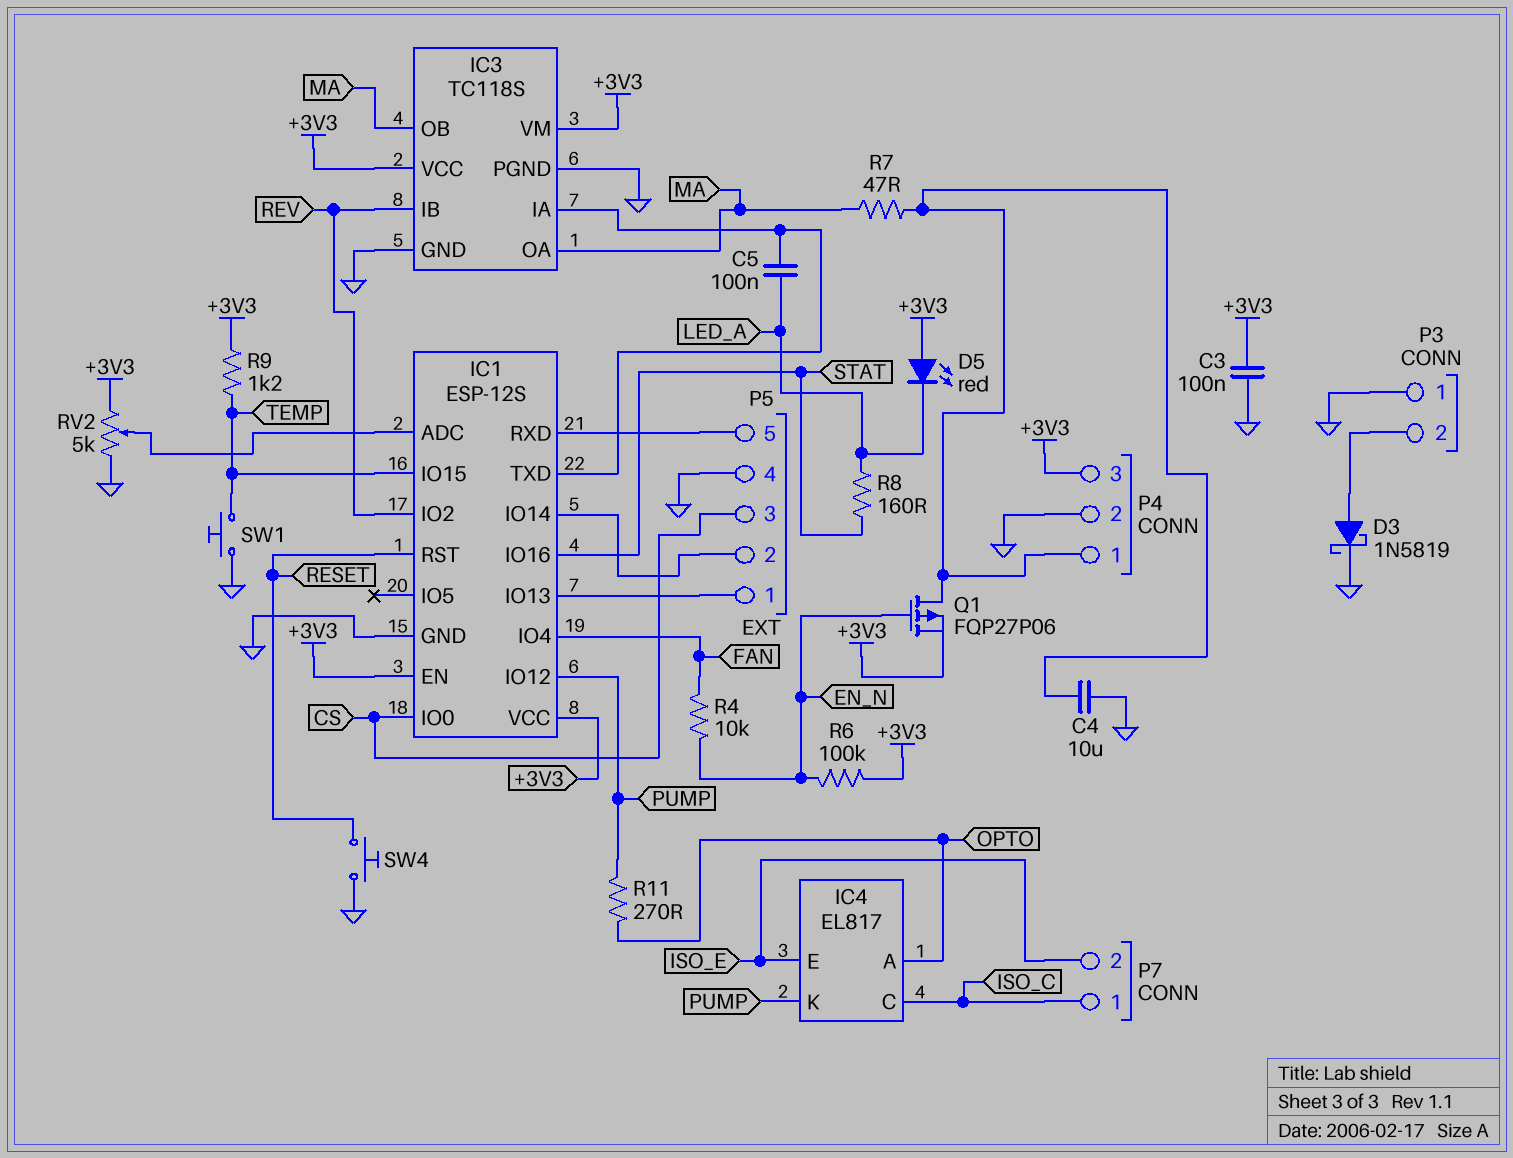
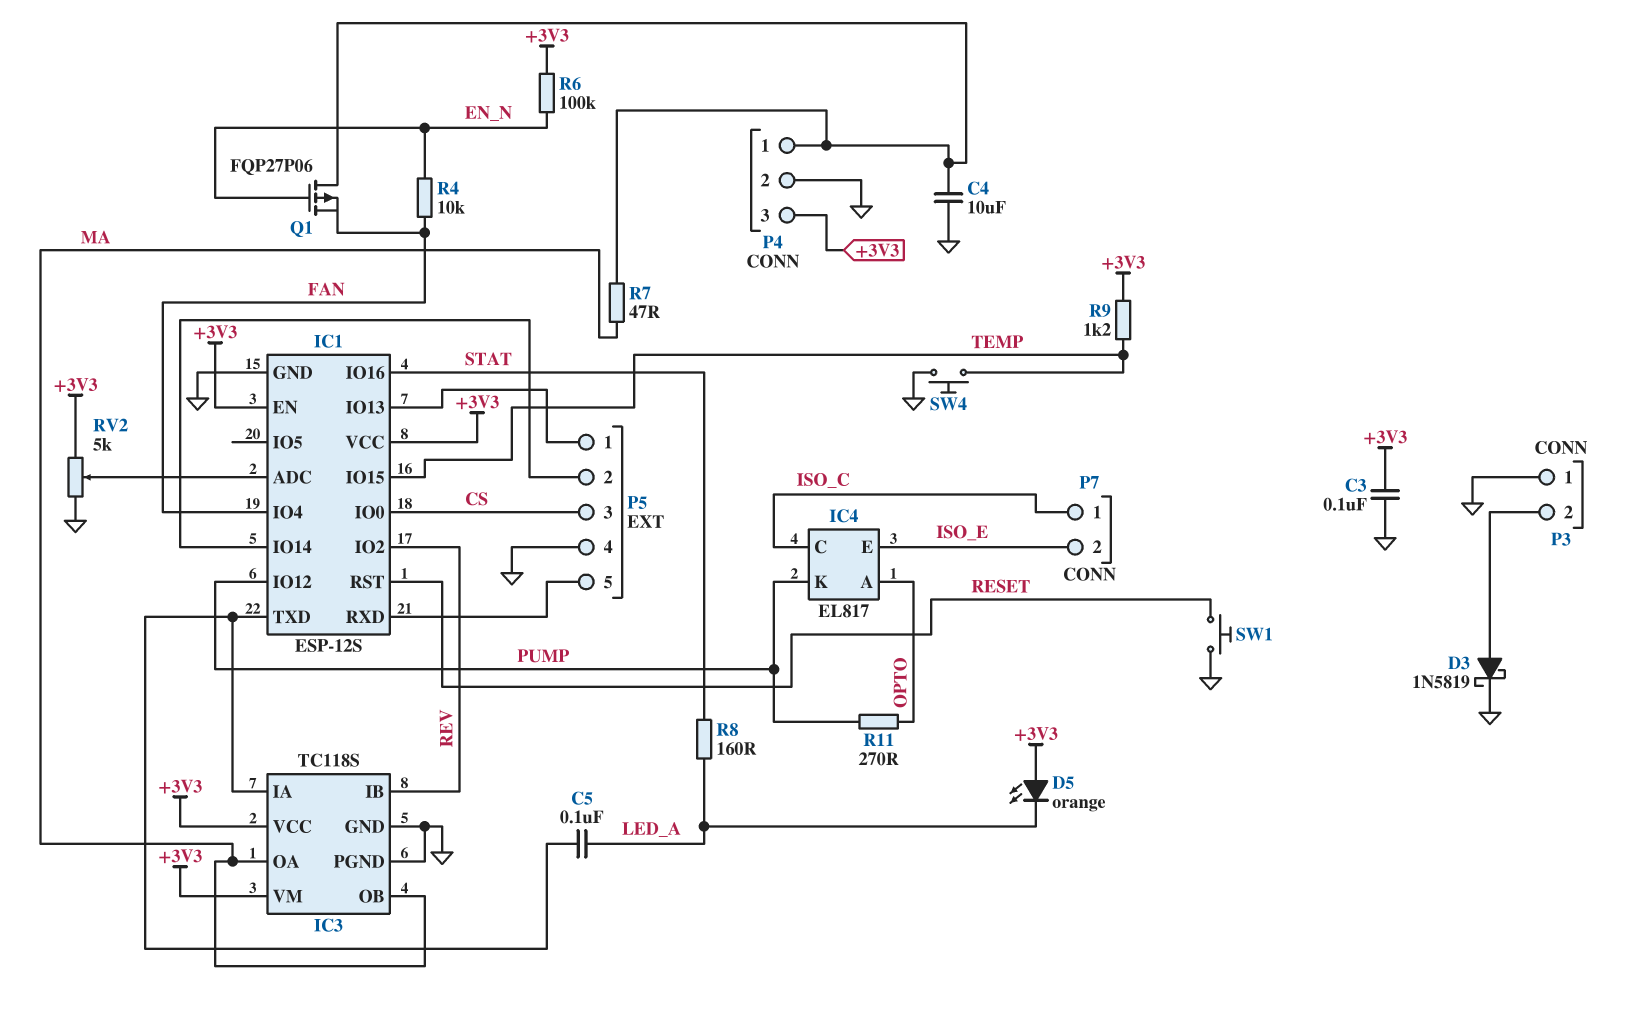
D5: LED red (A +3V3, K LED_A) -> LED orange (A +3V3, K LED_A)
Q1: PMOS FQP27P06 (G EN_N, D P4/1, S +3V3) -> PMOS FQP27P06 (G EN_N, D P4/1, S FAN)
SW1: button (GND, TEMP) -> button (GND, RESET)
SW4: button (GND, RESET) -> button (GND, TEMP)

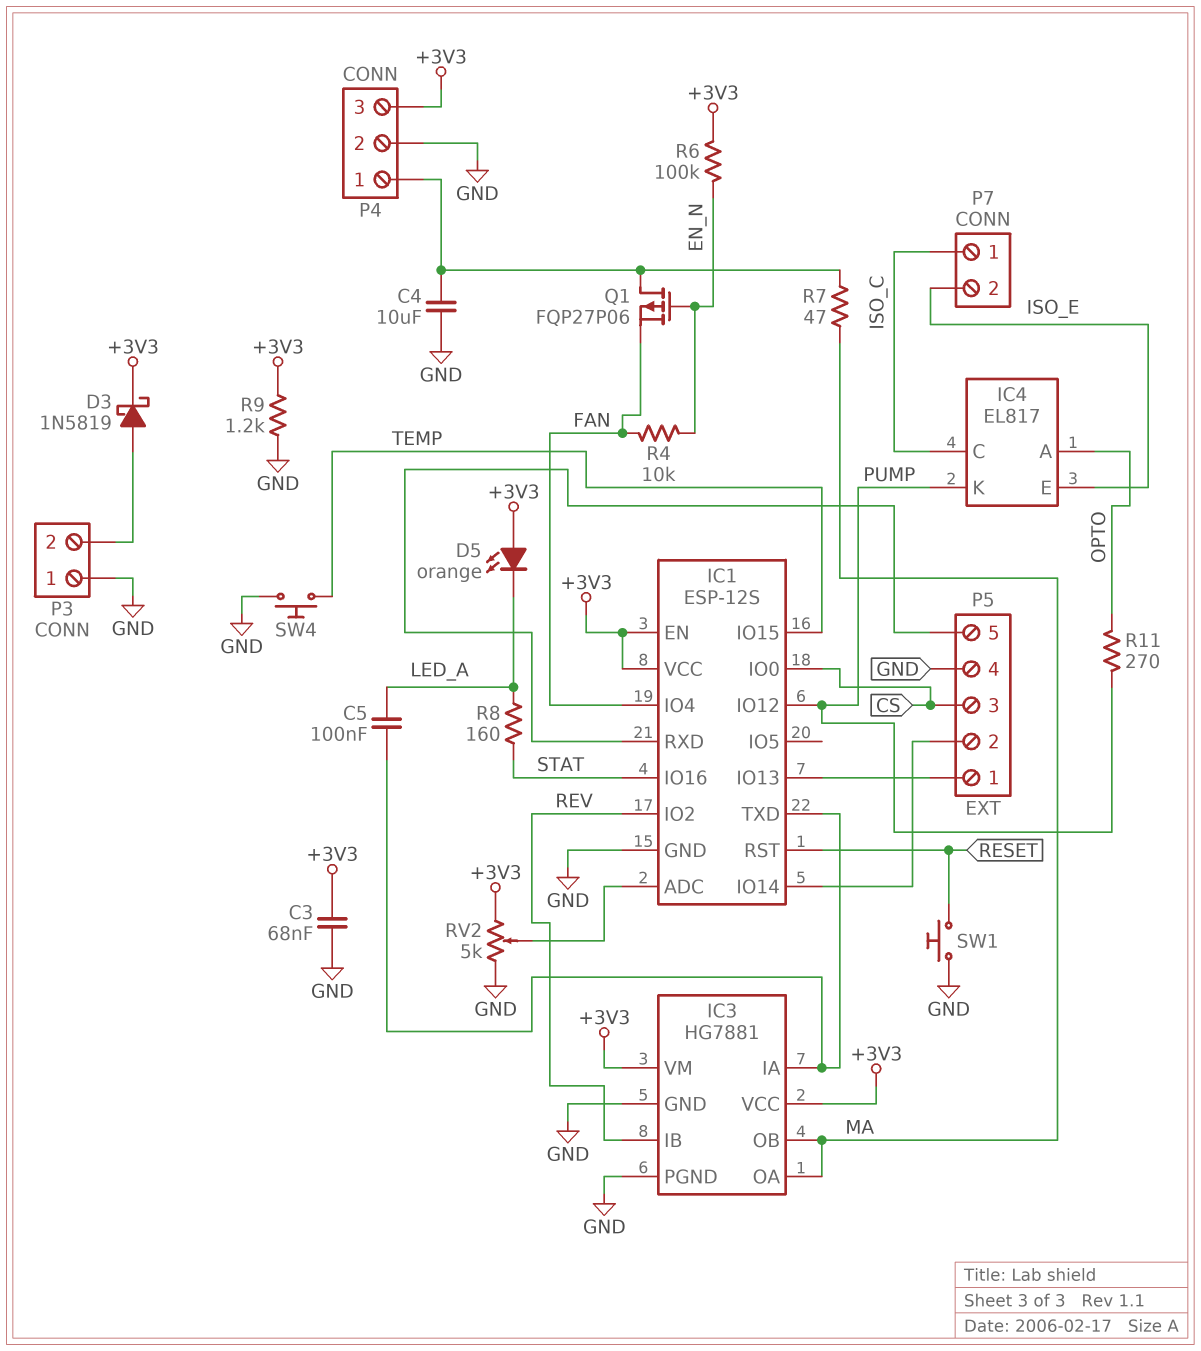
C3: 100nF (+3V3, GND) -> 68nF (+3V3, GND)
D3: schottky 1N5819 (A P3/2, K GND) -> schottky 1N5819 (A P3/2, K +3V3)
IC3: TC118S -> HG7881
R9: 1.2k (+3V3, TEMP) -> 1.2k (+3V3, GND)

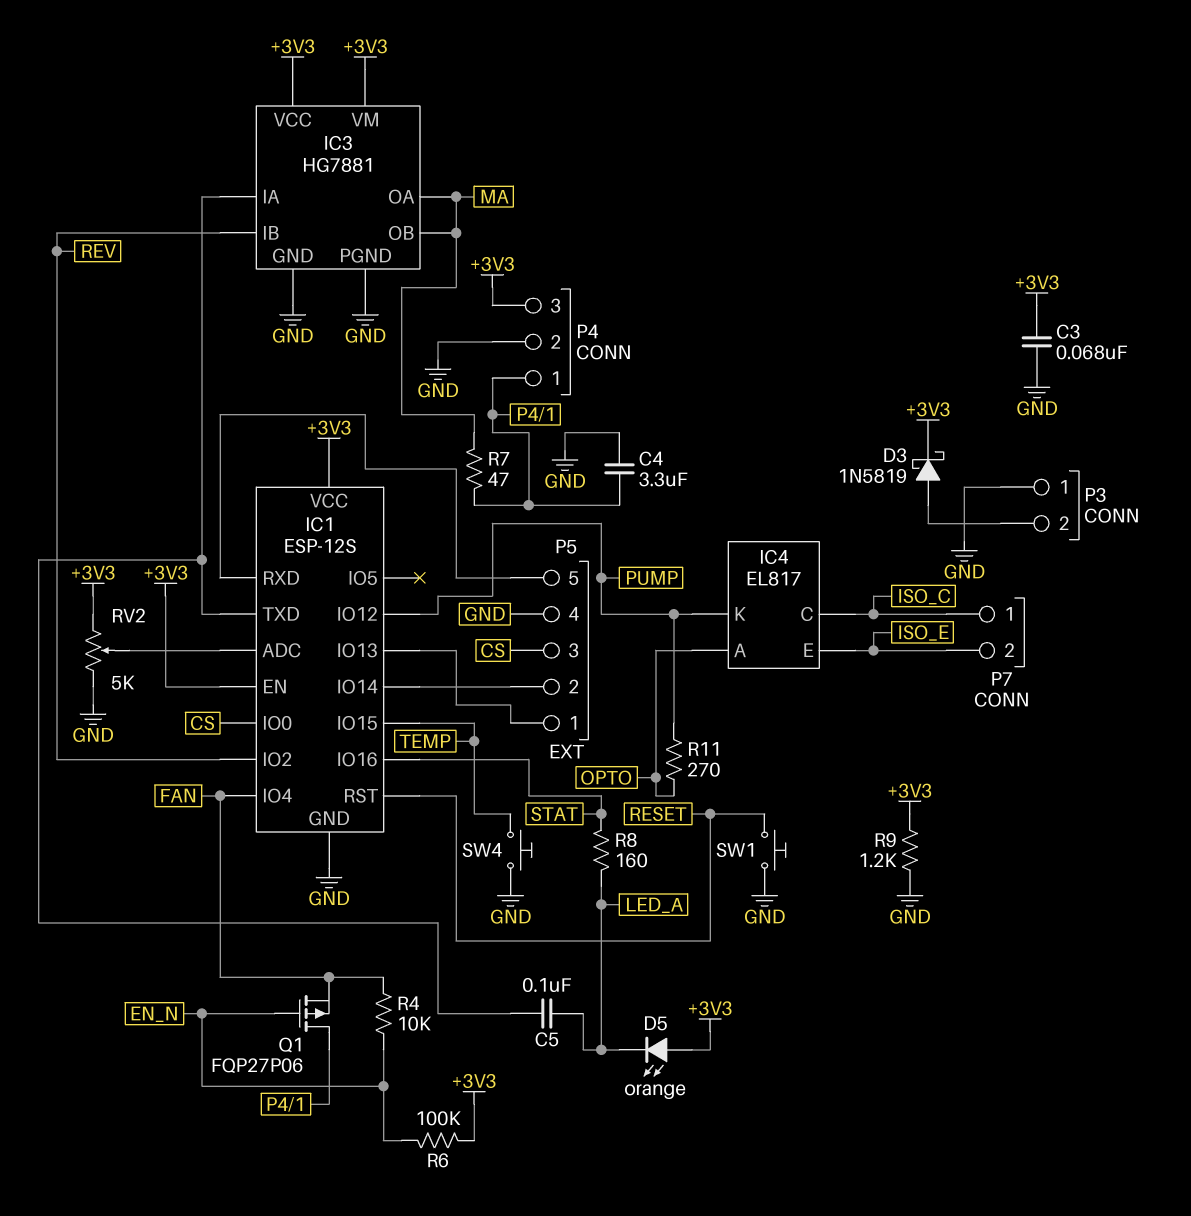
C4: 10uF (GND, P4/1) -> 3.3uF (GND, P4/1)

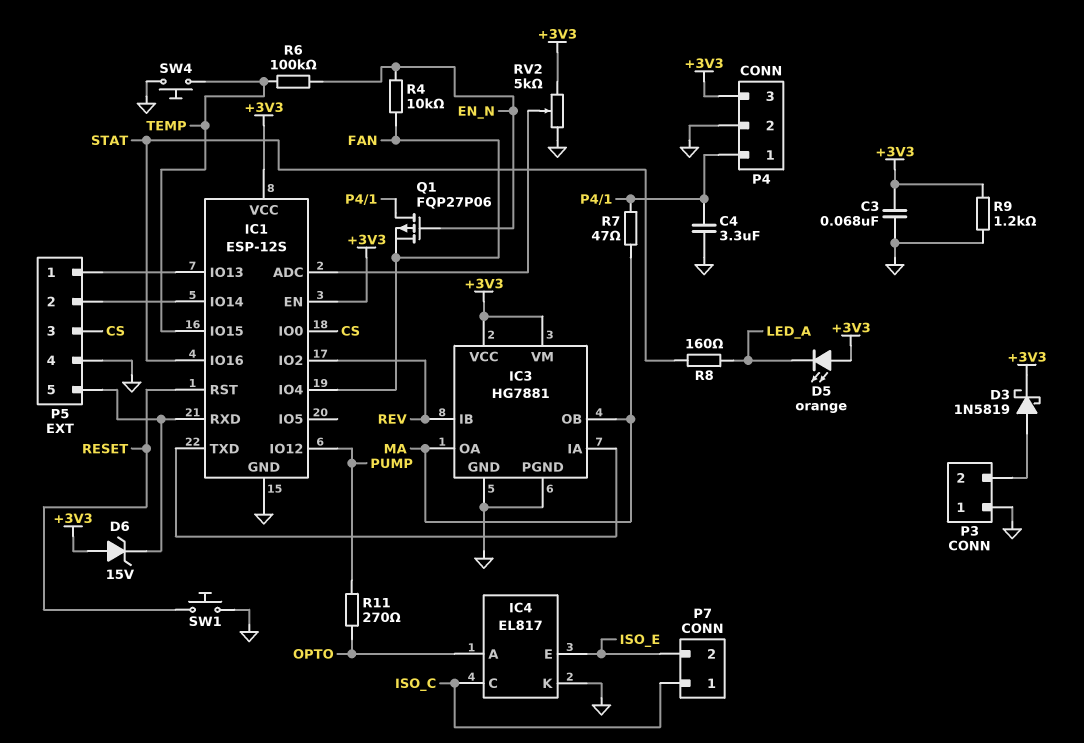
C5: 100nF (IC1/TXD, LED_A) -> none
D6: none -> zener 15V (A +3V3, K IC1/RXD)
IC4 pin K: PUMP -> GND
R6: 100k (+3V3, EN_N) -> 100k (EN_N, TEMP)

